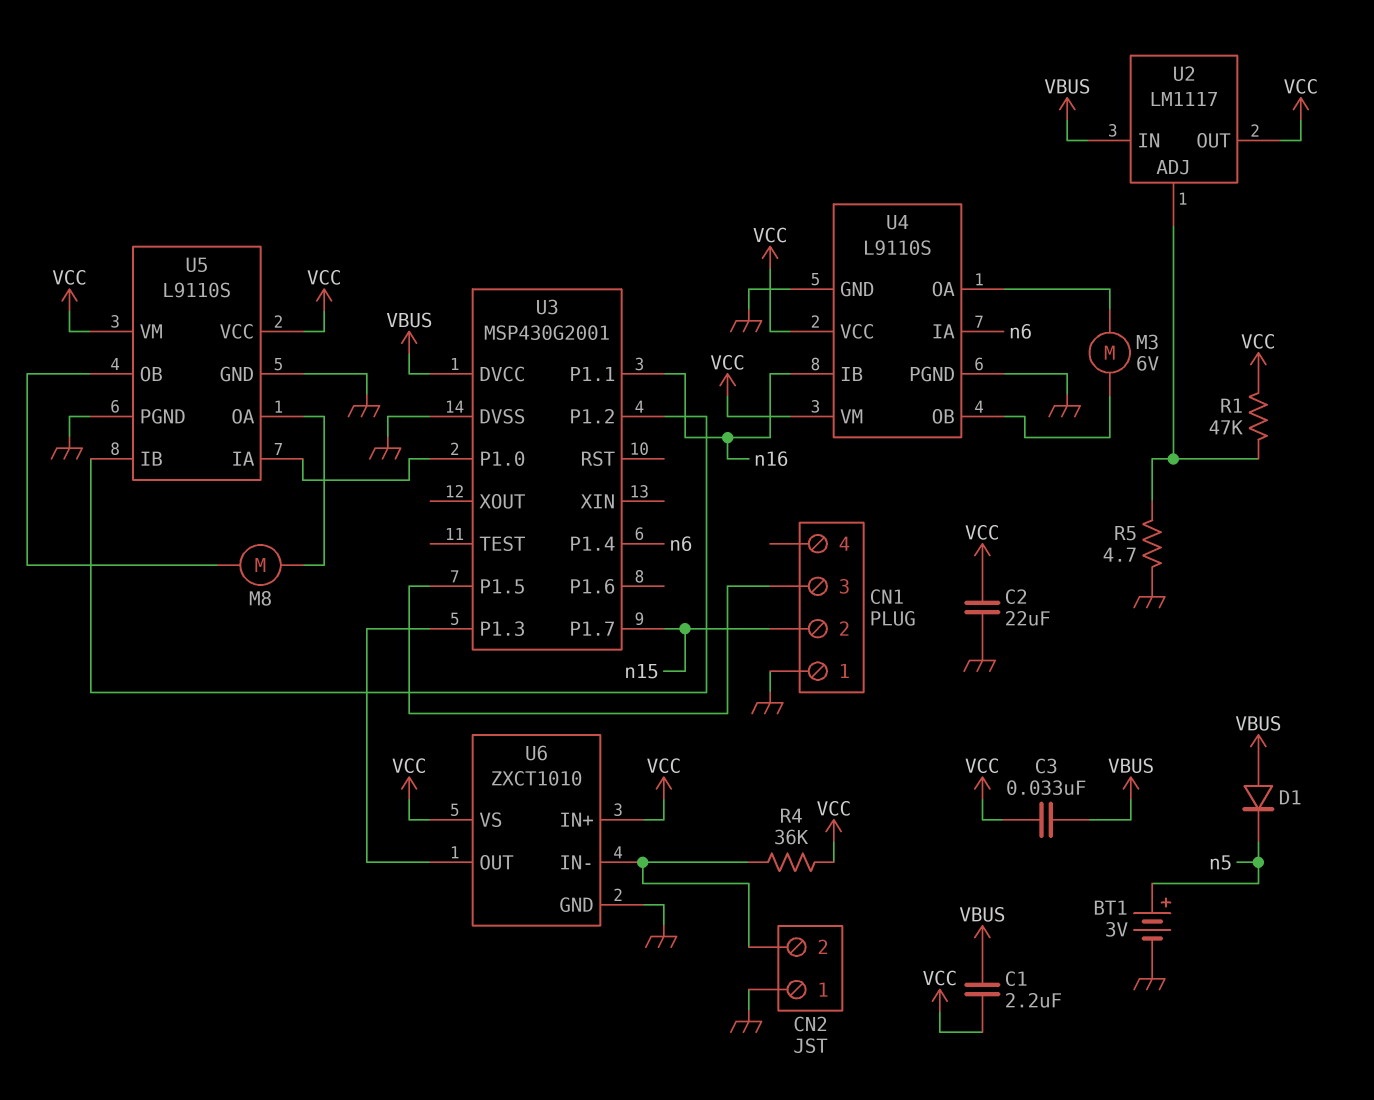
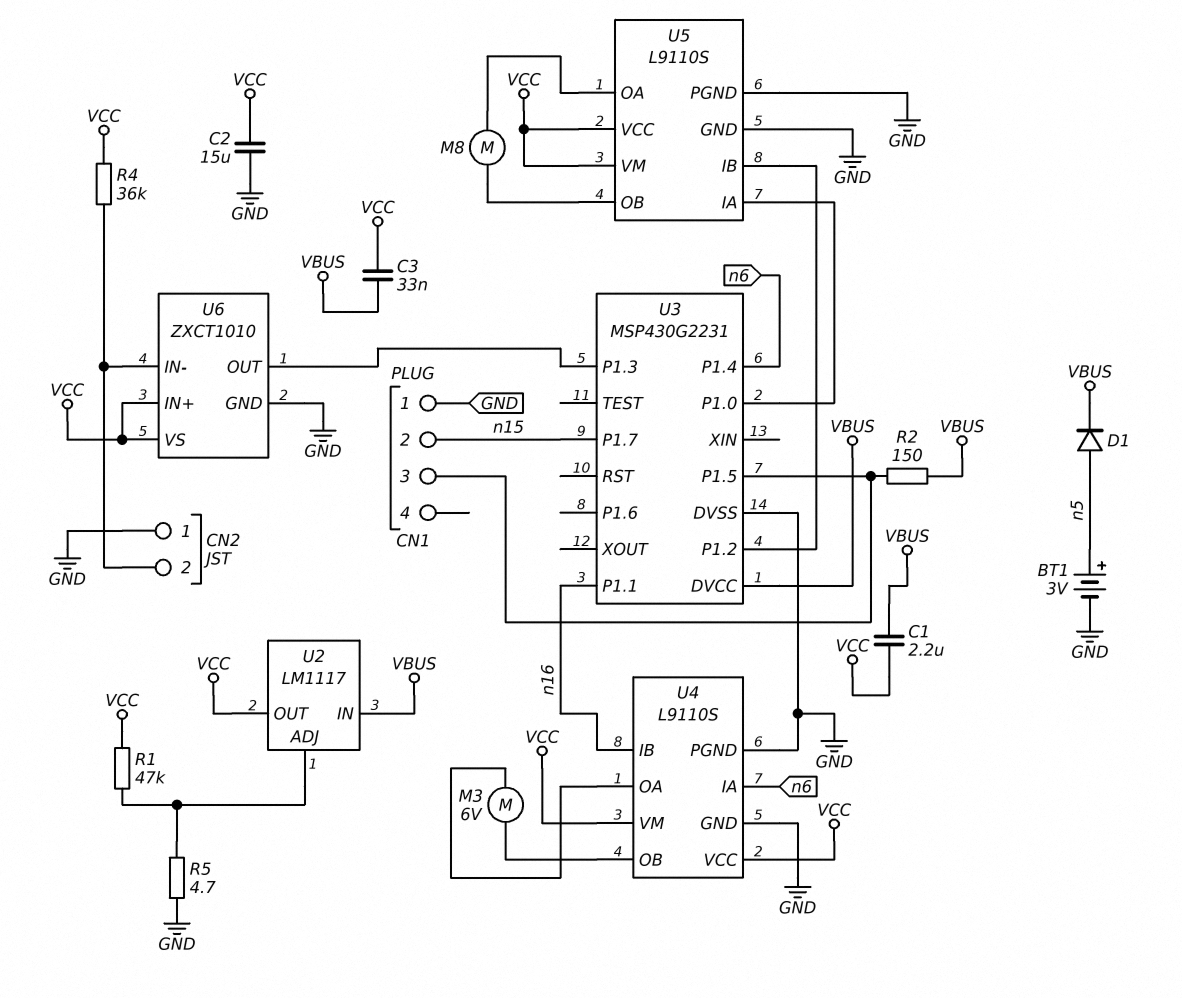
C2: 22uF (GND, VCC) -> 15uF (GND, VCC)
D1: diode (A VBUS, K n5) -> diode (A n5, K VBUS)
R2: none -> 150 (CN1/3, VBUS)
U3: MSP430G2001 -> MSP430G2231

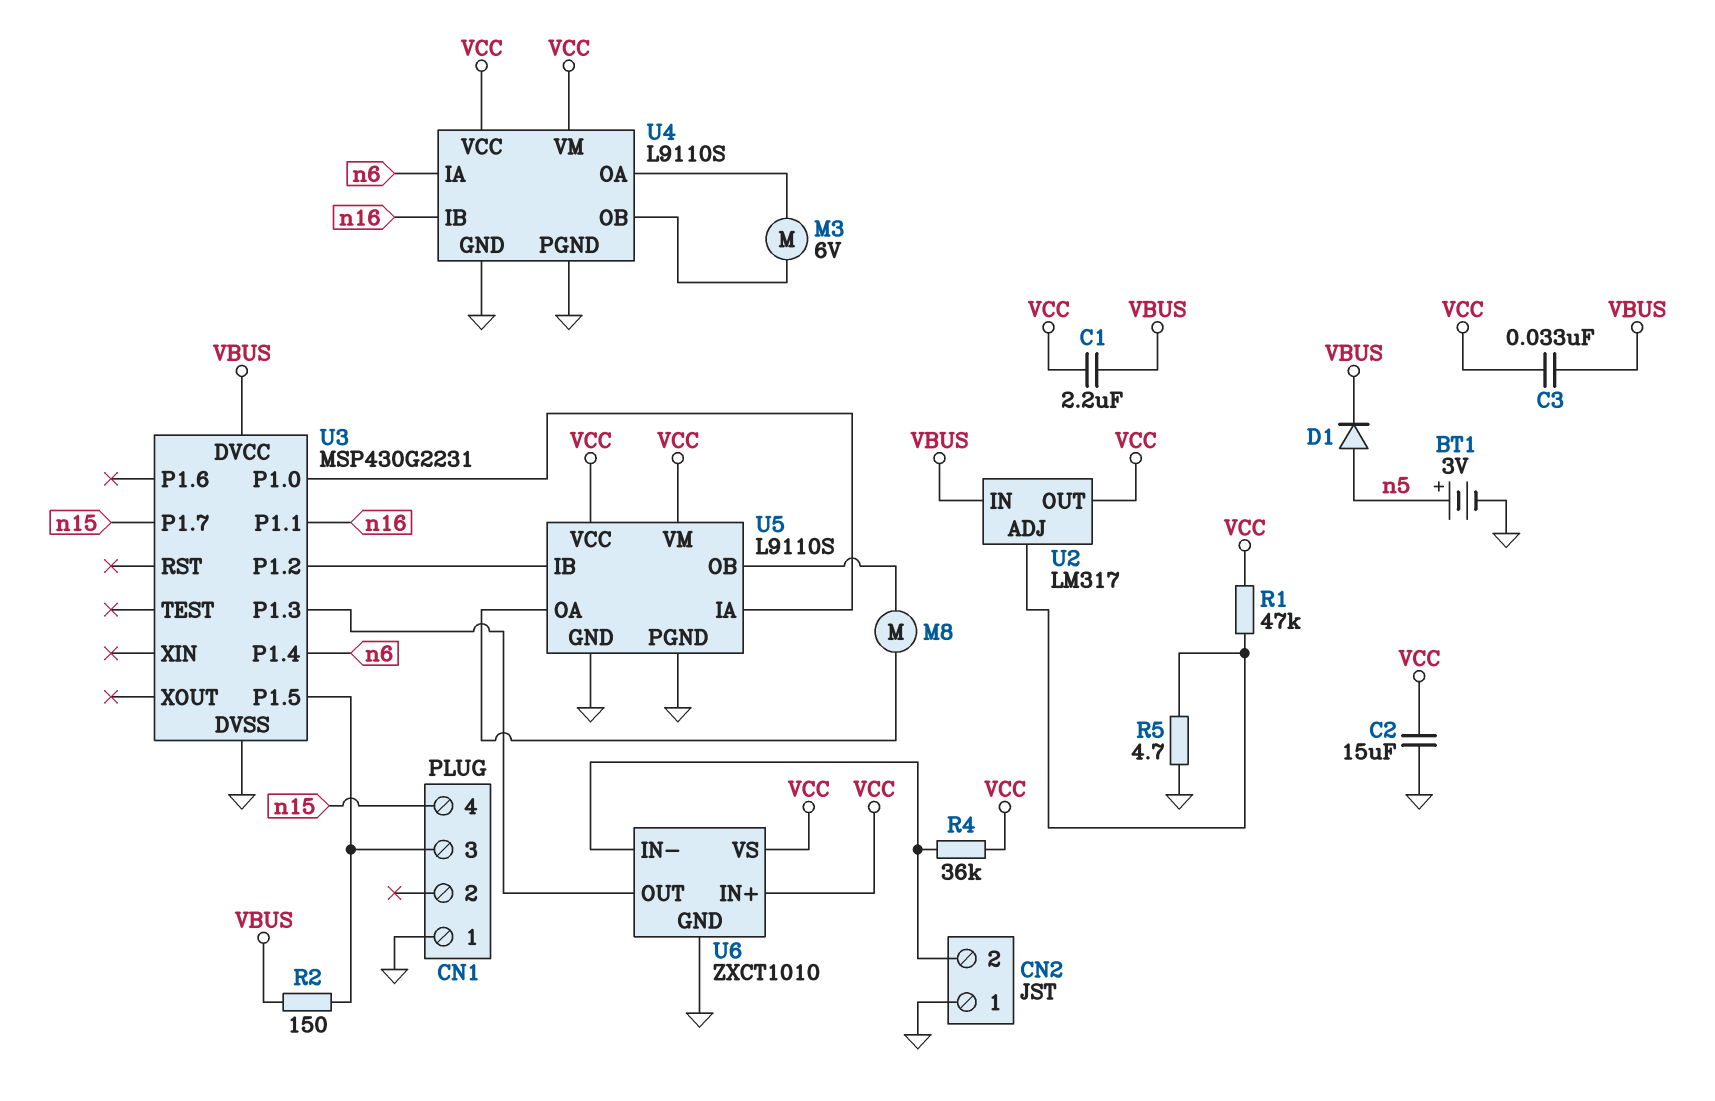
CN1 pin 2: n15 -> none
CN1 pin 4: none -> n15
U2: LM1117 -> LM317

